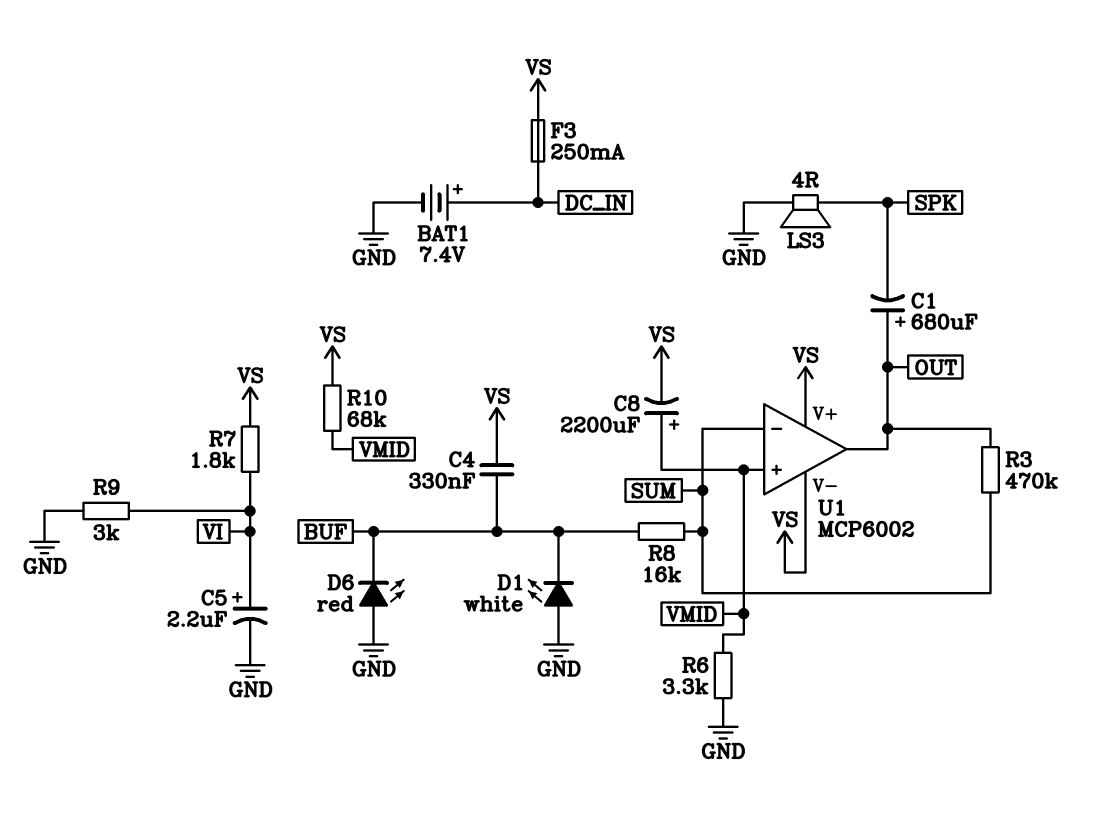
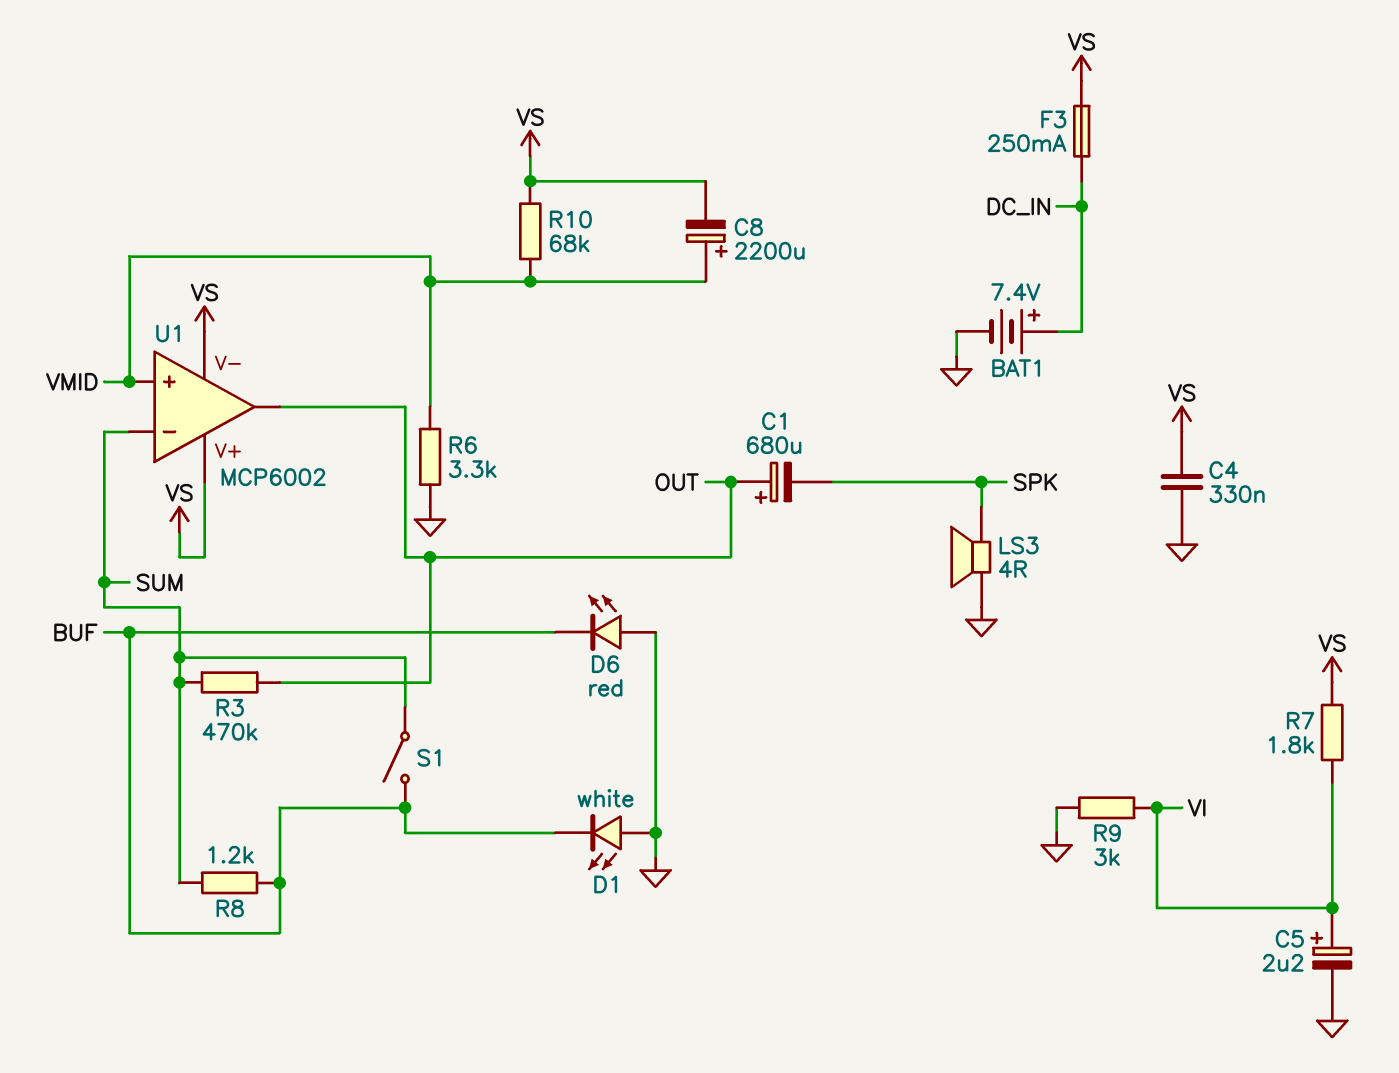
C4: 330nF (BUF, VS) -> 330nF (GND, VS)
R8: 16k (BUF, SUM) -> 1.2k (BUF, SUM)
S1: none -> switch (BUF, SUM)

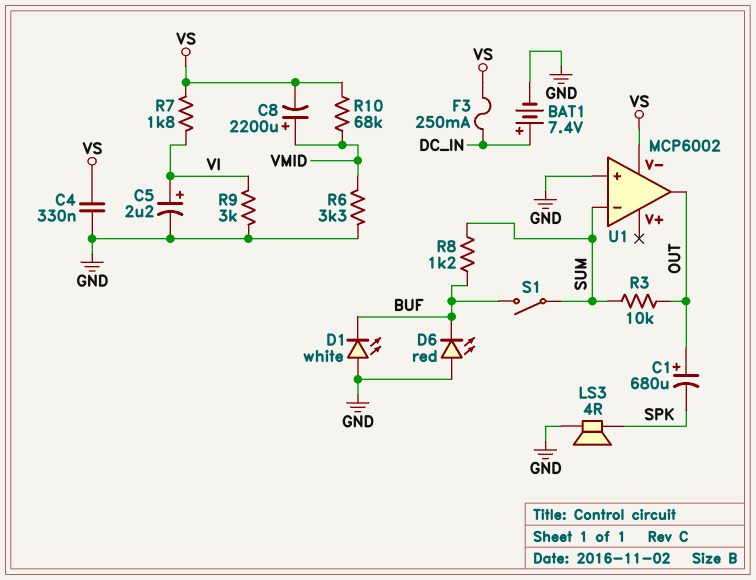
R3: 470k (OUT, SUM) -> 10k (OUT, SUM)
U1 pin V+: VS -> none
U1 pin in+: VMID -> GND

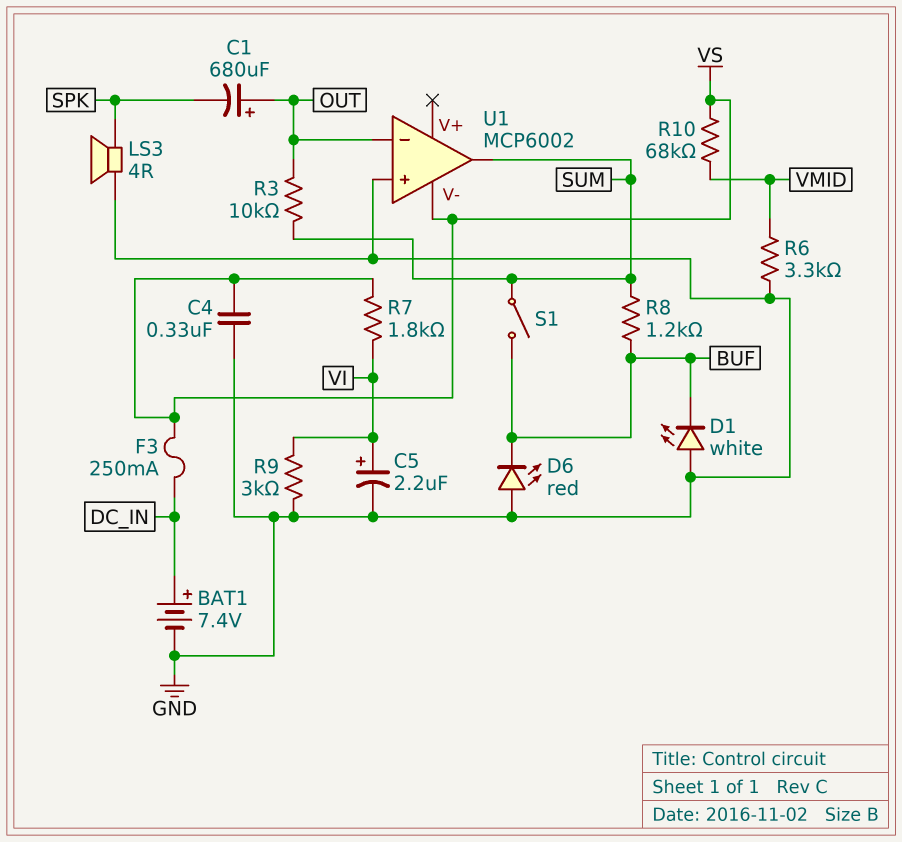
C8: 2200uF (plus VMID, minus VS) -> none
U1 pin in-: SUM -> OUT
U1 pin out: OUT -> SUM

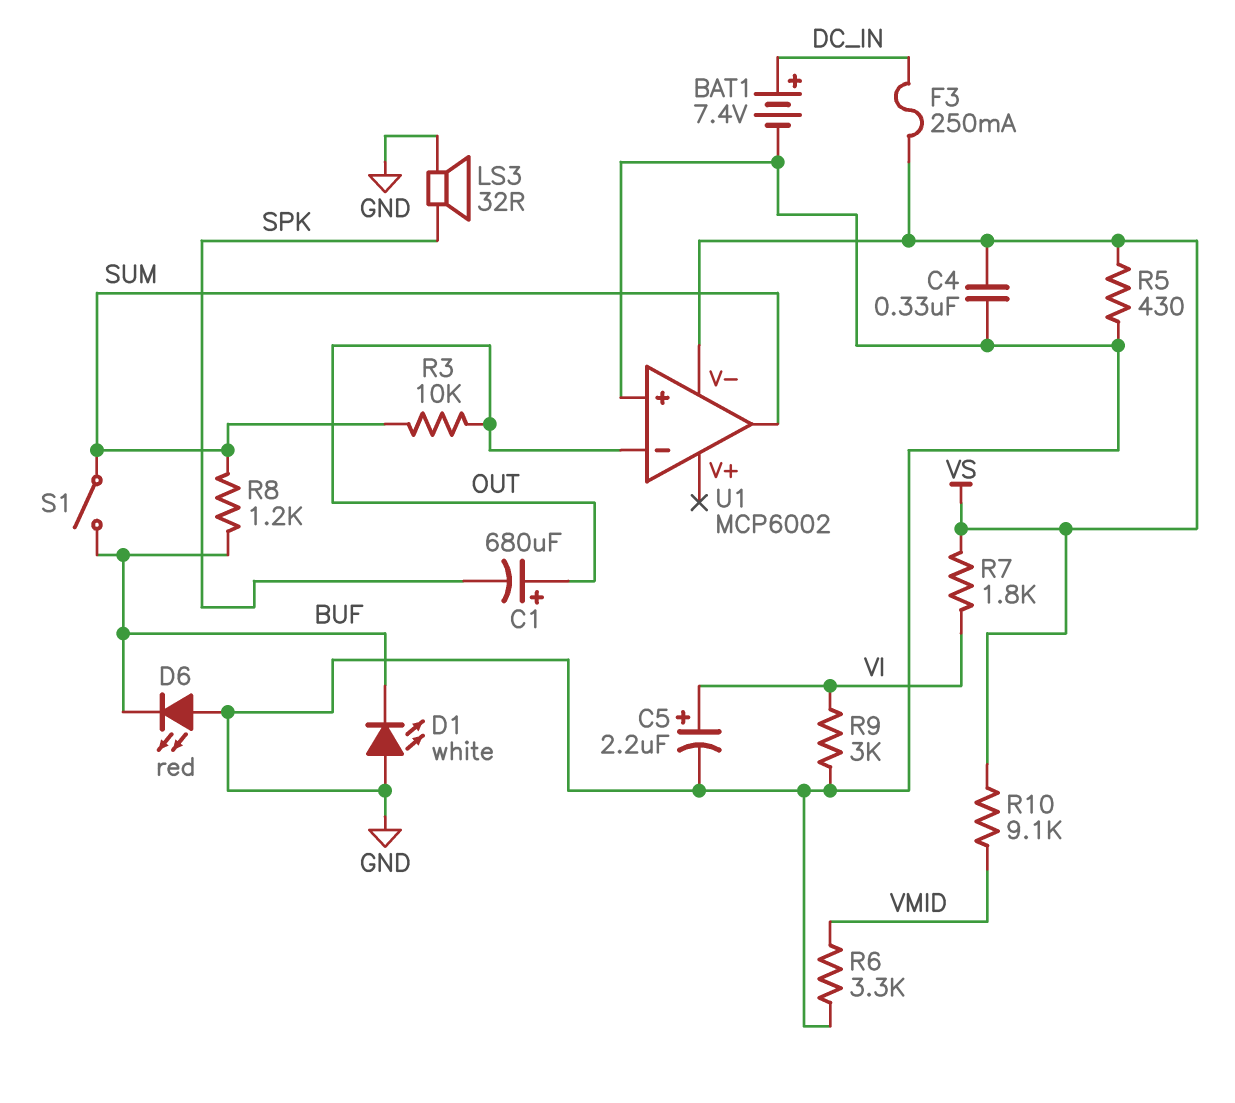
LS3: speaker 4R (GND, SPK) -> speaker 32R (GND, SPK)
R5: none -> 430 (GND, VS)
R10: 68k (VMID, VS) -> 9.1k (VMID, VS)

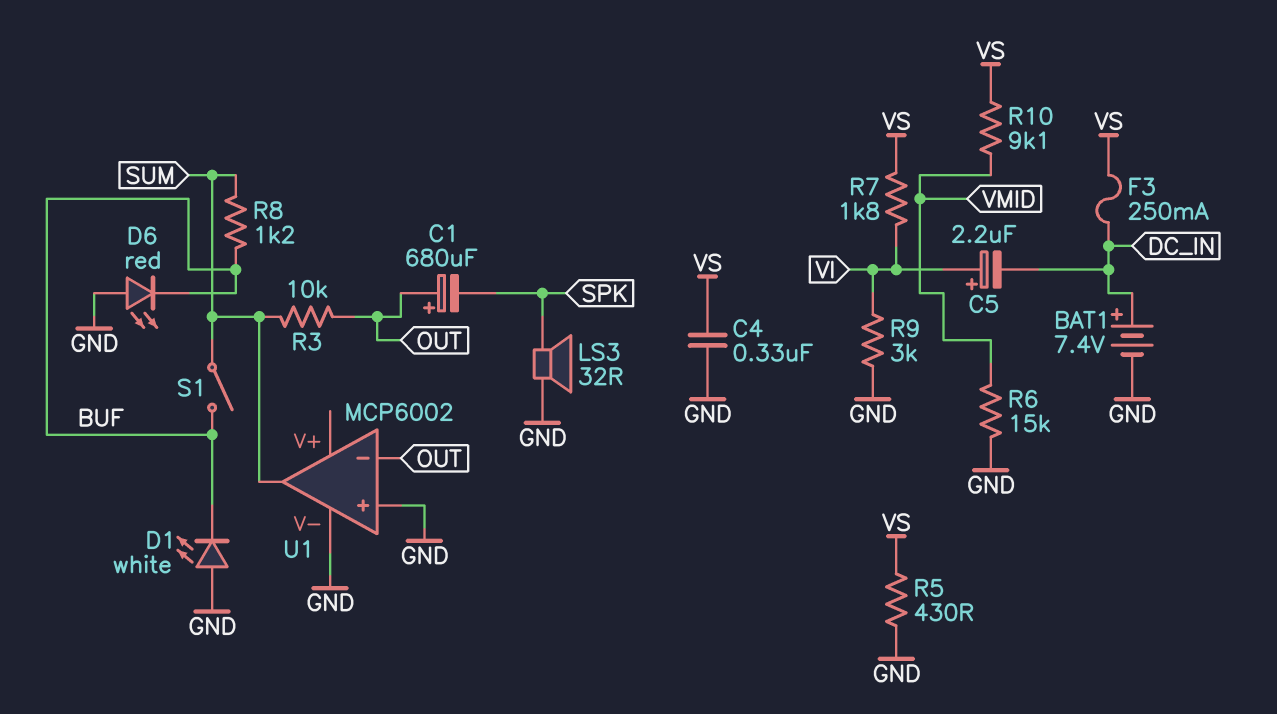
C5: 2.2uF (plus VI, minus GND) -> 2.2uF (plus VI, minus DC_IN)
R6: 3.3k (GND, VMID) -> 15k (GND, VMID)
U1 pin V-: VS -> GND

